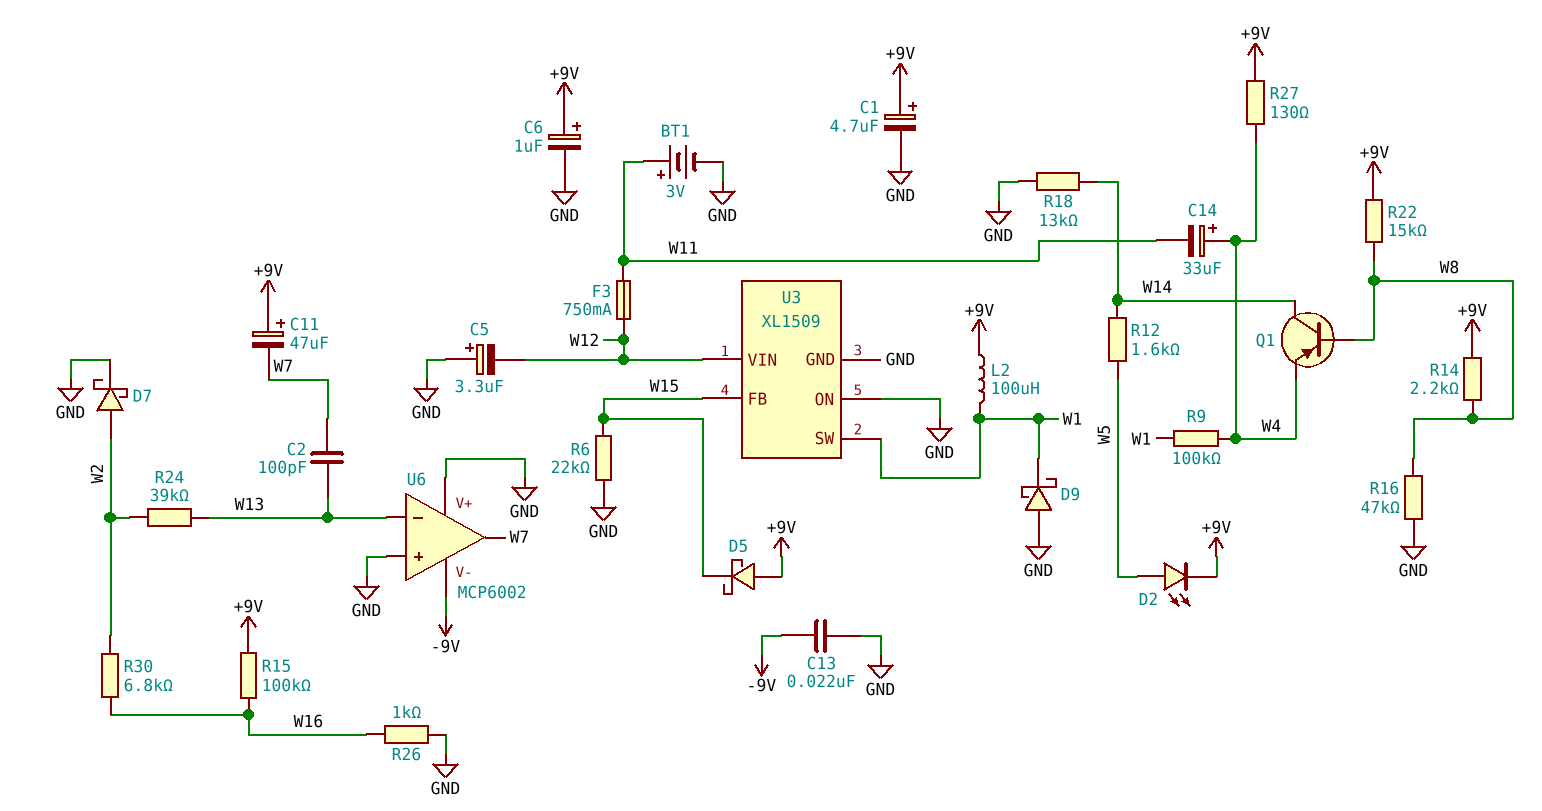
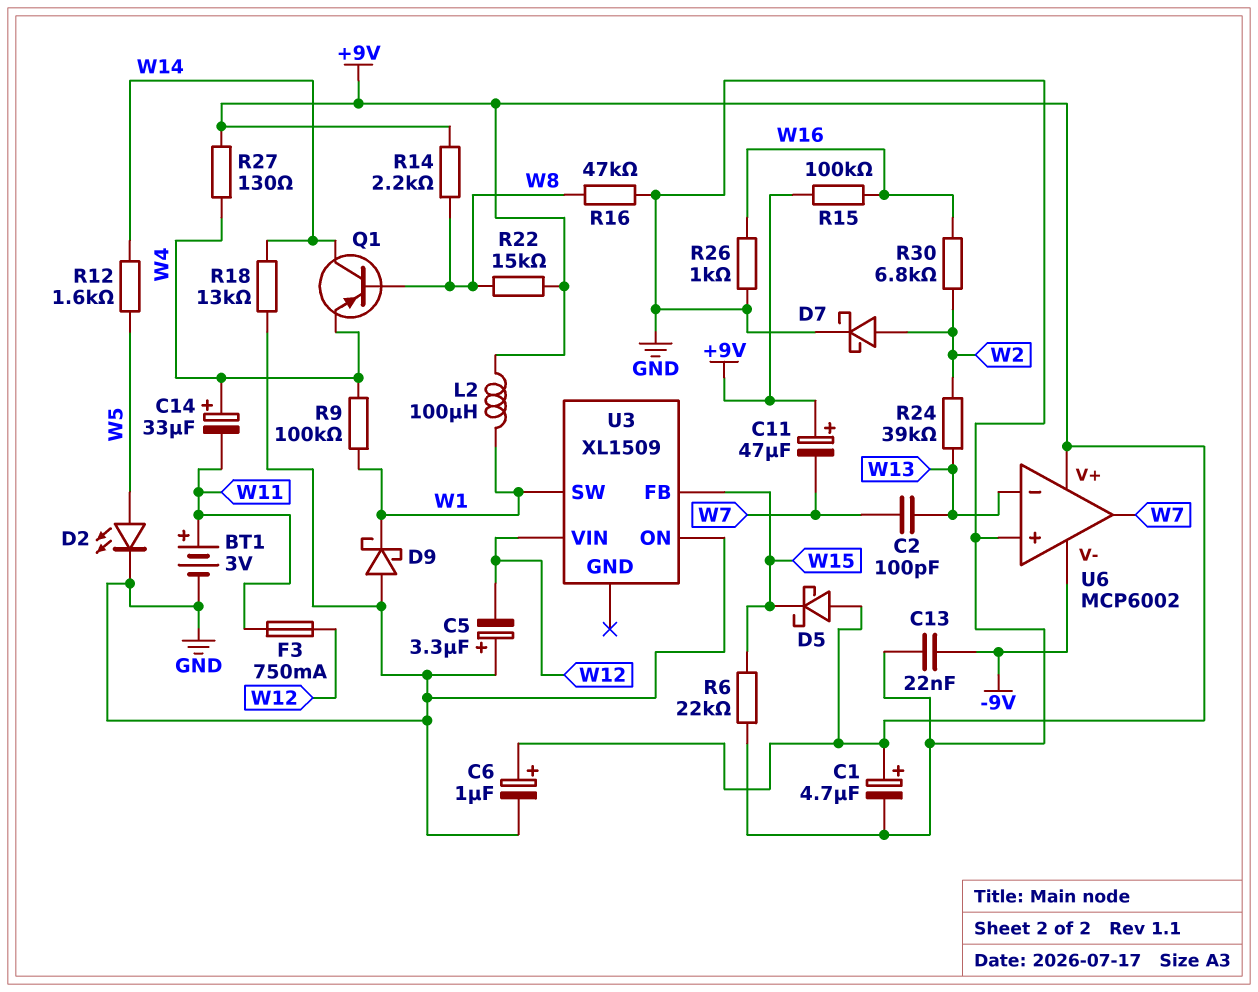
D2: LED (A W5, K +9V) -> LED (A W5, K GND)
U3 pin GND: GND -> none
U6 pin V+: GND -> +9V

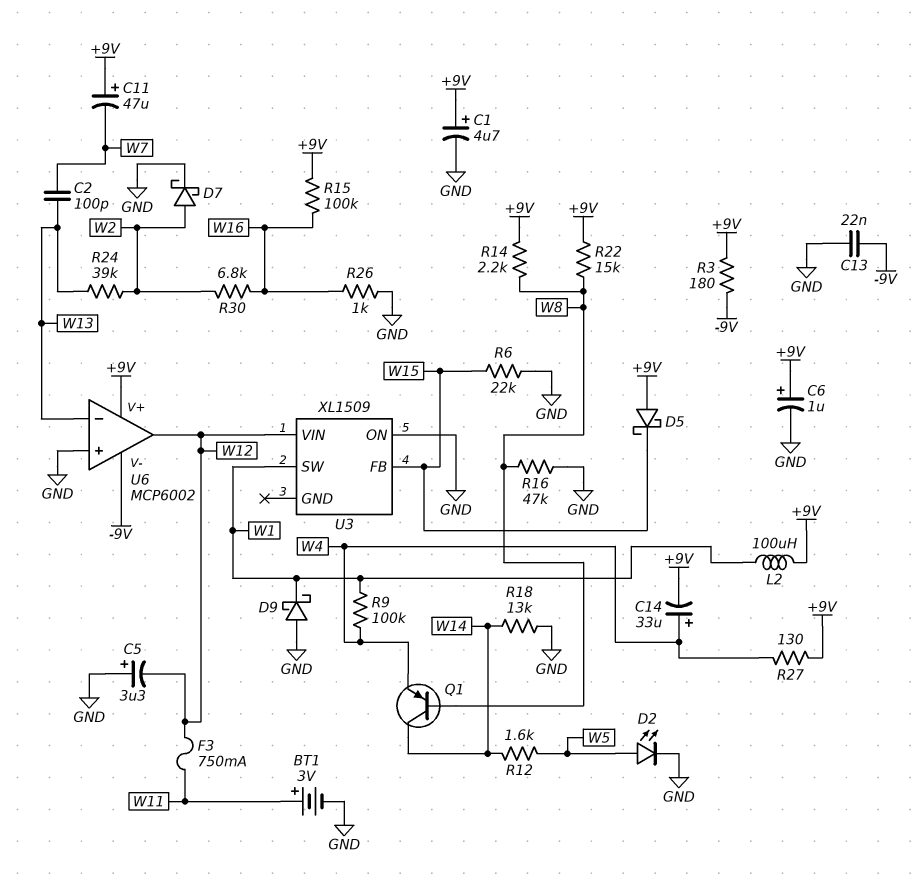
C14: 33uF (plus W4, minus W11) -> 33uF (plus W4, minus +9V)
R3: none -> 180 (+9V, -9V)
U6 pin out: W7 -> W12

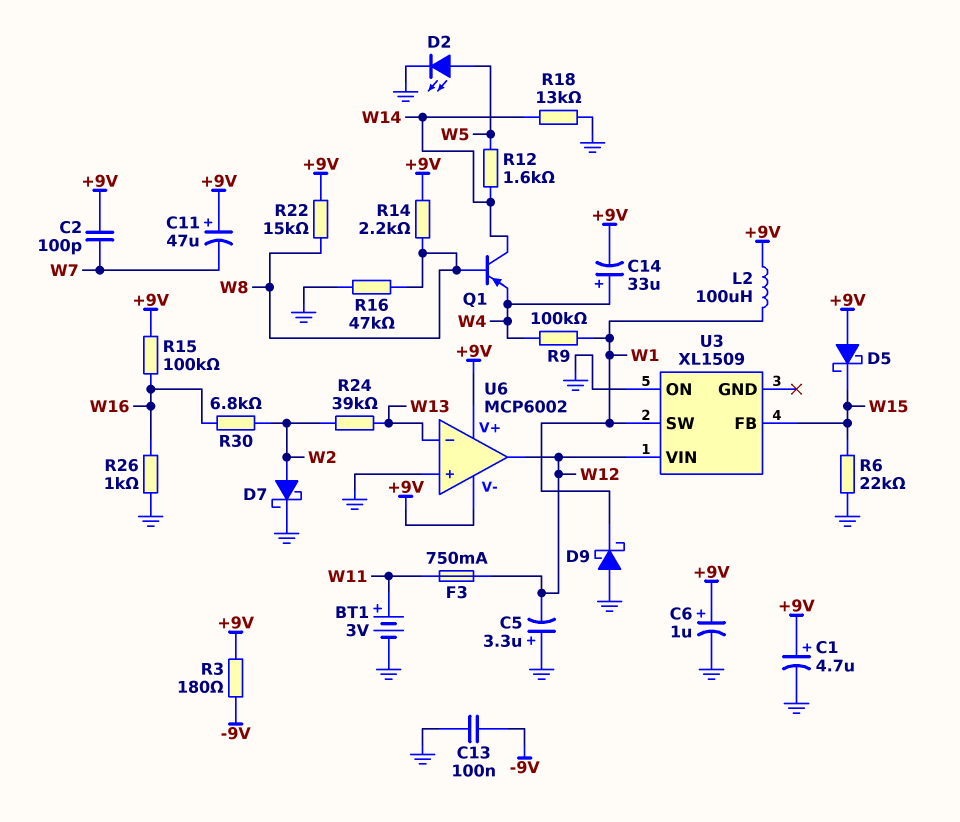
C2: 100pF (W7, W13) -> 100pF (+9V, W7)
C13: 22nF (-9V, GND) -> 100nF (-9V, GND)
R27: 130 (+9V, W4) -> none
U6 pin V-: -9V -> +9V

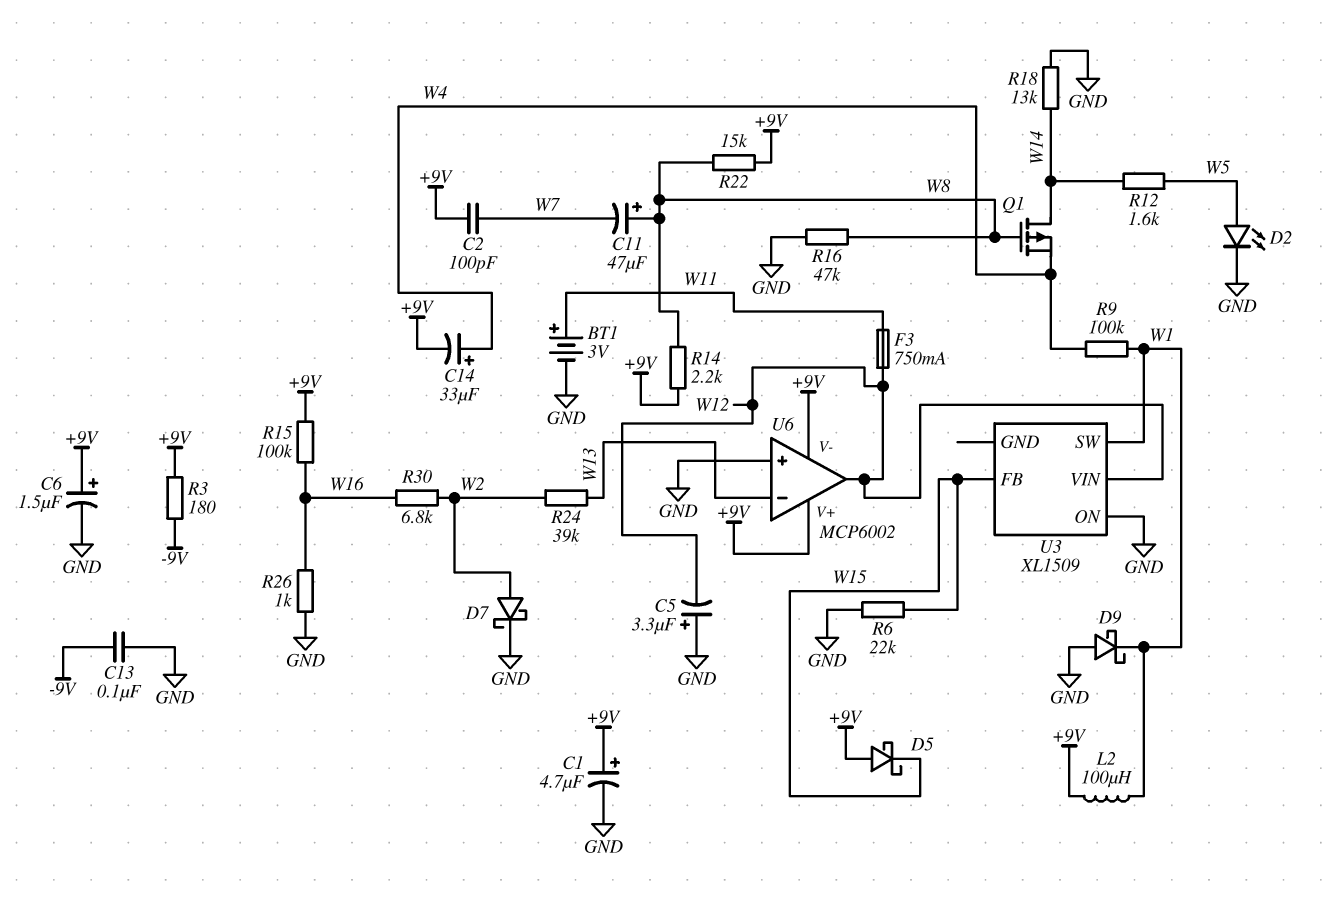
C6: 1uF (plus +9V, minus GND) -> 1.5uF (plus +9V, minus GND)
C11: 47uF (plus +9V, minus W7) -> 47uF (plus W8, minus W7)
Q1: PNP (B W8, C W14, E W4) -> PMOS (G W8, D W14, S W4)

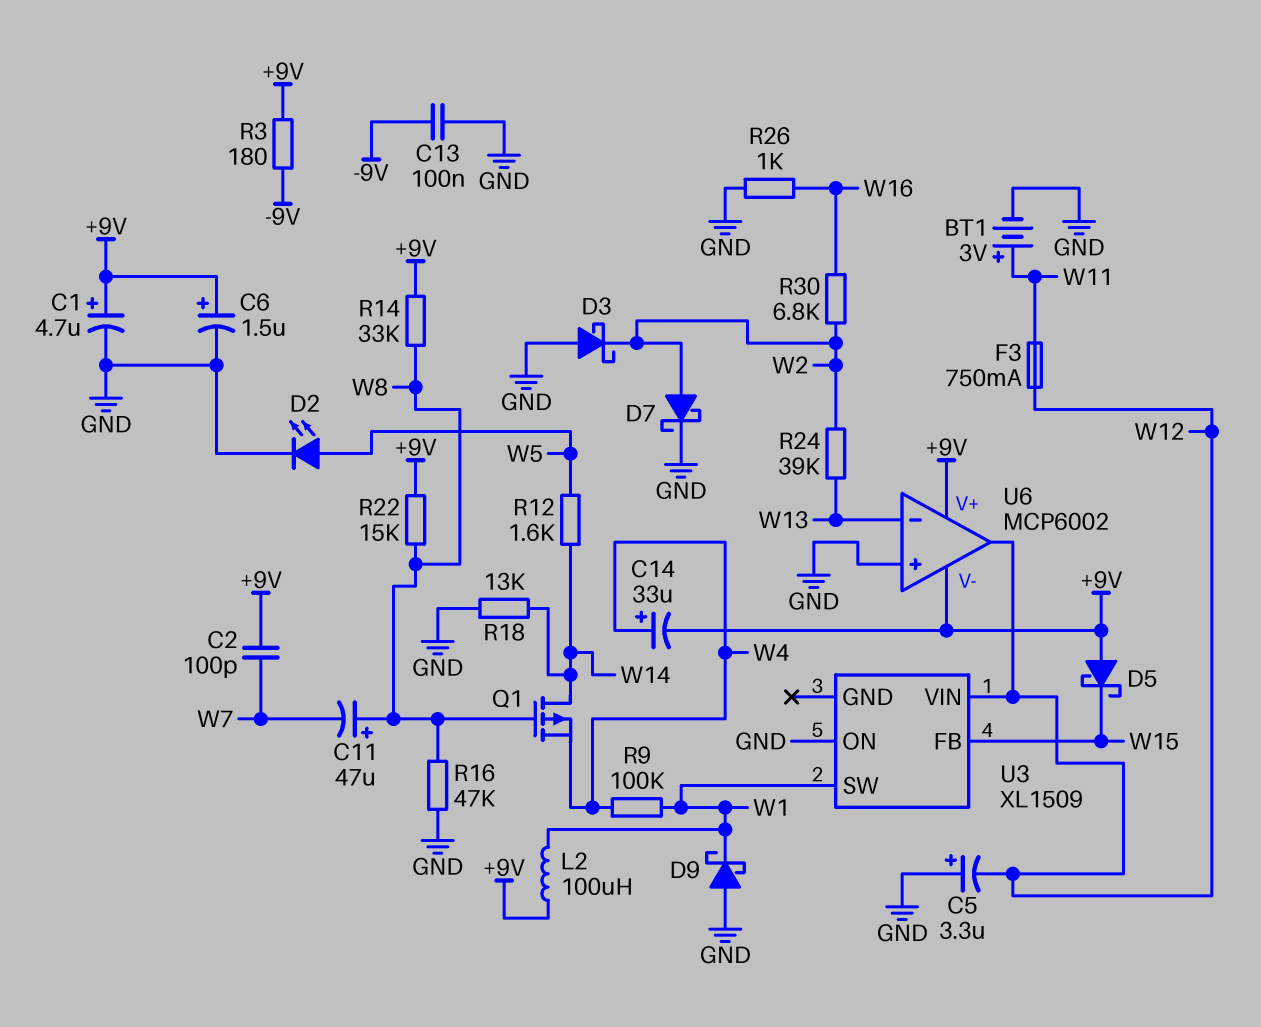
D3: none -> schottky (A GND, K W2)
R6: 22k (GND, W15) -> none
R14: 2.2k (+9V, W8) -> 33k (+9V, W8)
R15: 100k (+9V, W16) -> none

